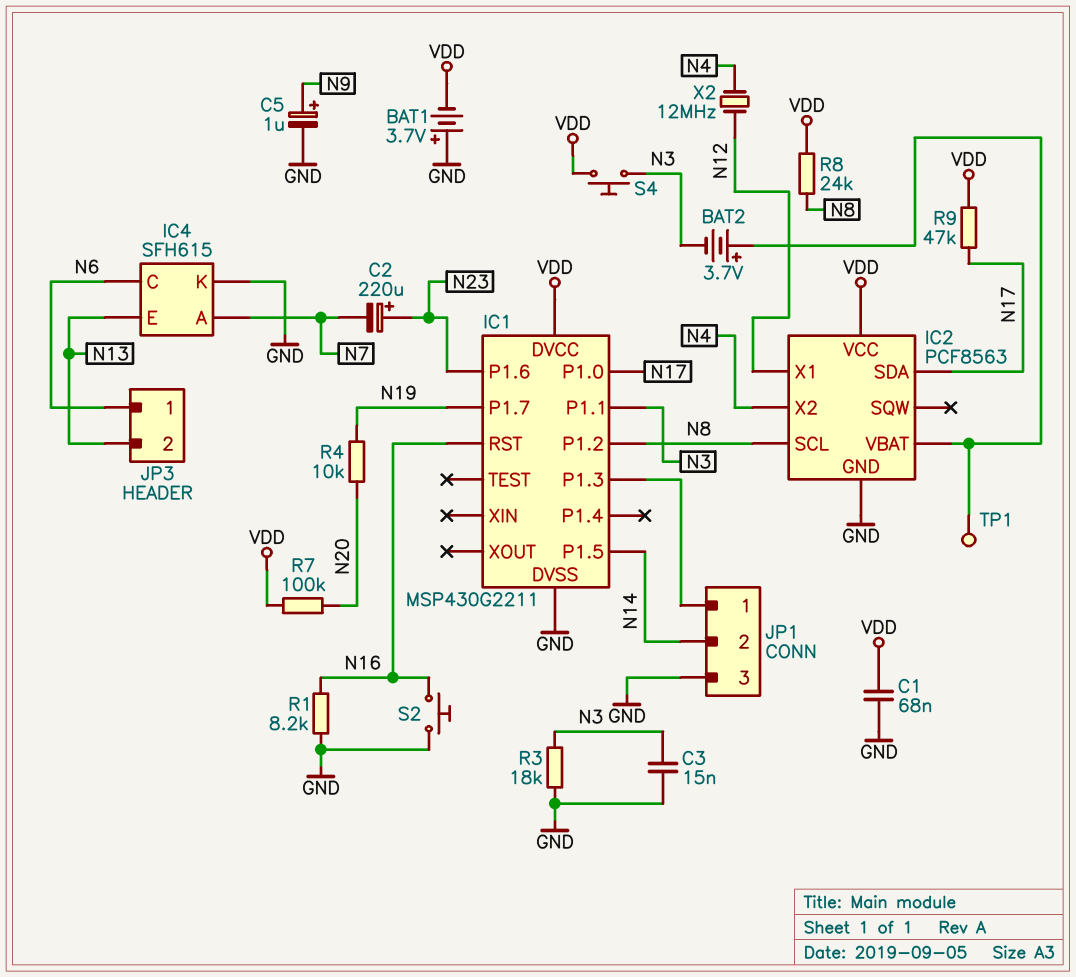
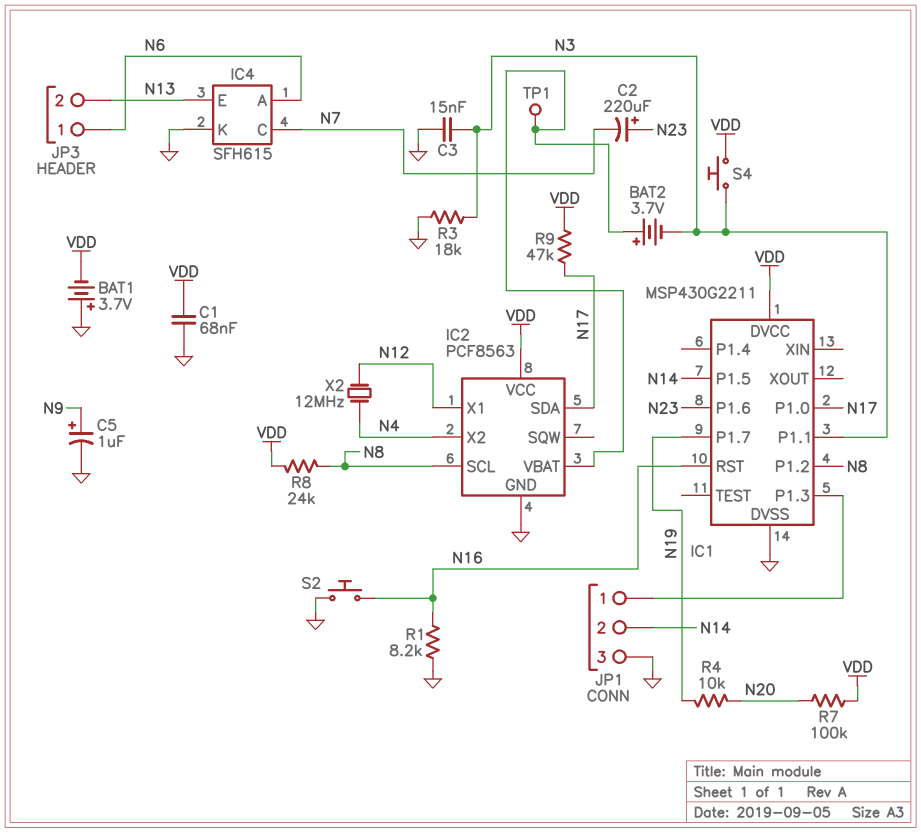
IC4 pin A: N7 -> N6
IC4 pin C: N6 -> N7

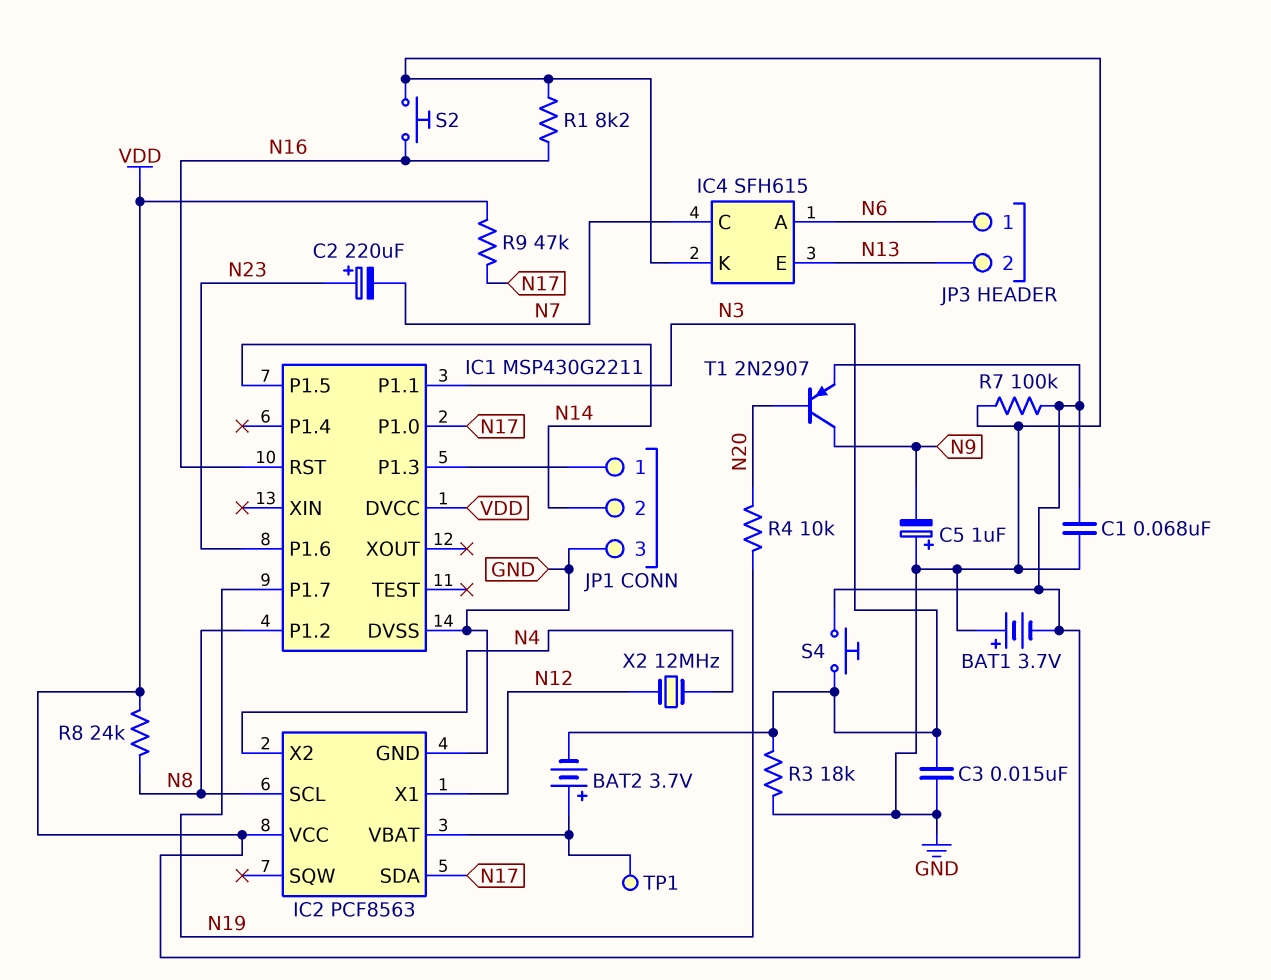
C5: 1uF (plus N9, minus GND) -> 1uF (plus GND, minus N9)
R7: 100k (N20, VDD) -> 100k (GND, VDD)
T1: none -> PNP 2N2907 (B N20, C N9, E VDD)

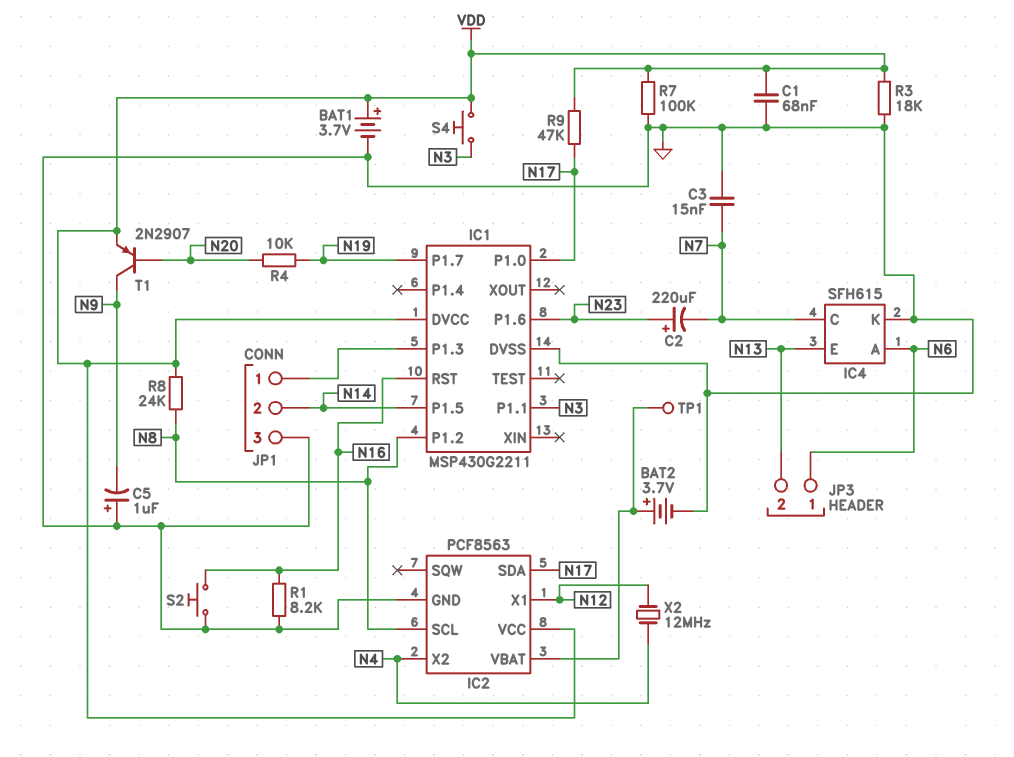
BAT1: 3.7V (plus GND, minus VDD) -> 3.7V (plus VDD, minus GND)
BAT2: 3.7V (plus IC2/VBAT, minus N3) -> 3.7V (plus IC2/VBAT, minus GND)
C3: 15nF (GND, N3) -> 15nF (GND, N7)
R3: 18k (GND, N3) -> 18k (GND, VDD)

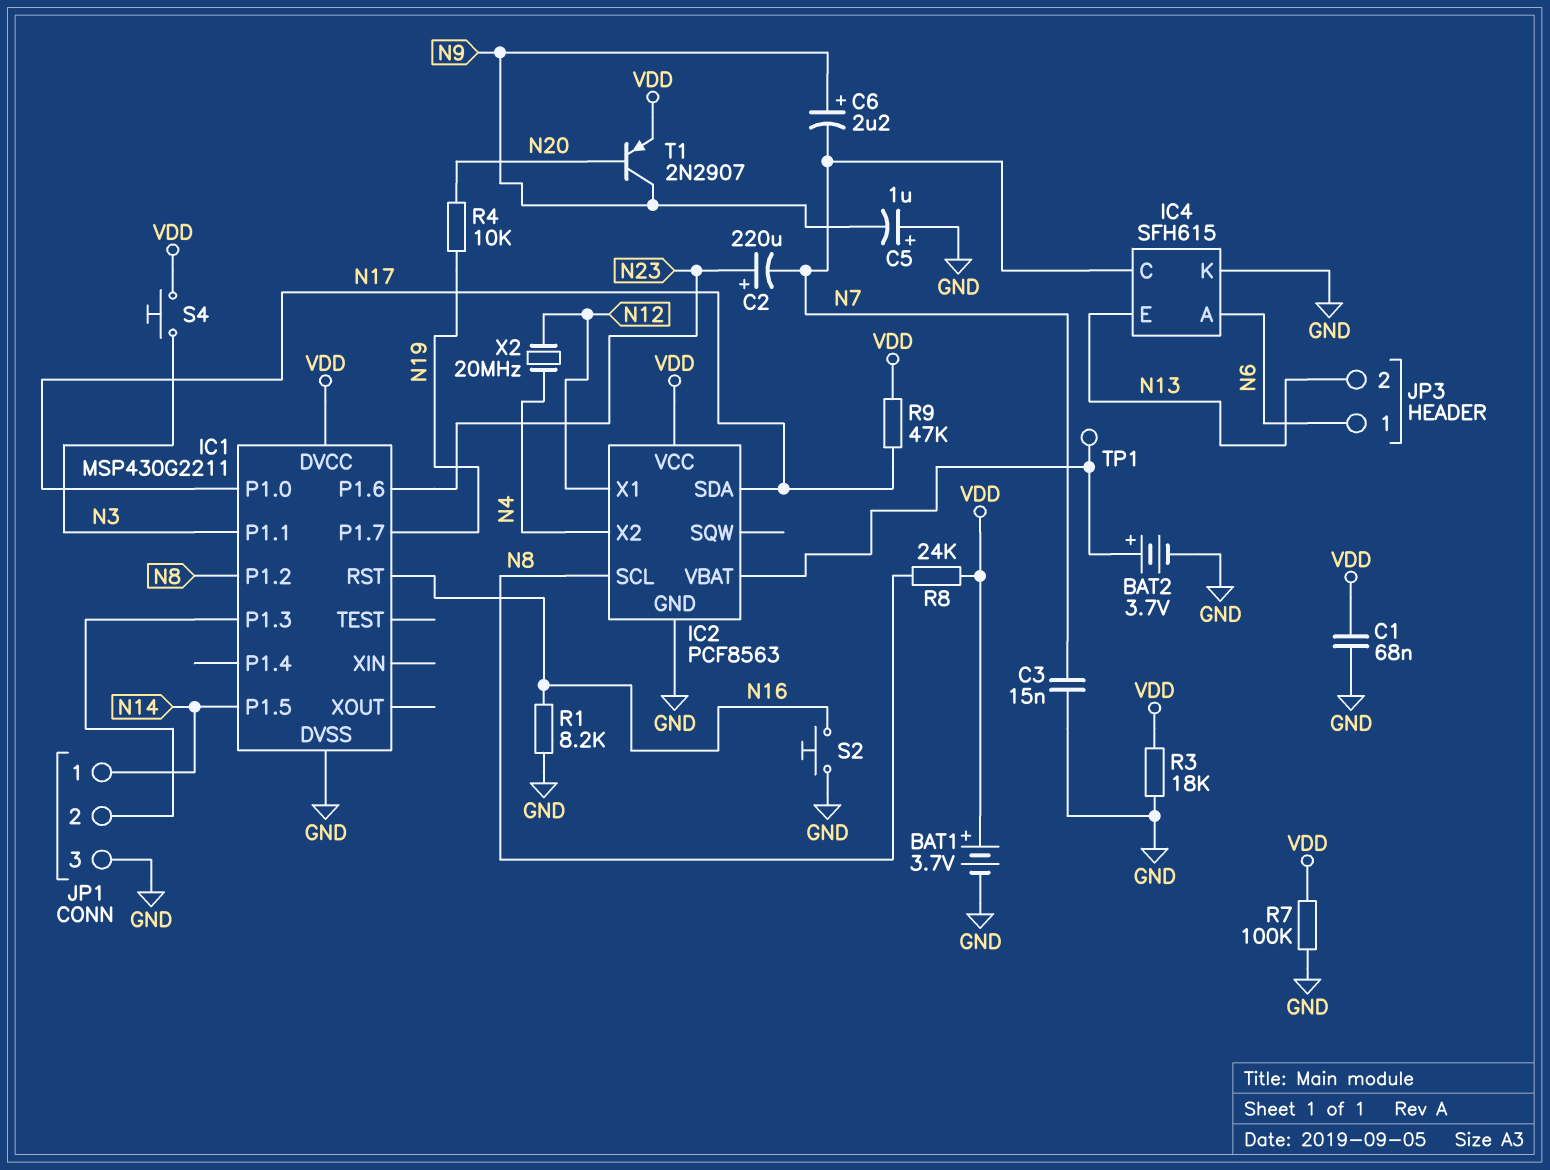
C6: none -> 2.2uF (plus N9, minus N7)
JP1 pin 1: IC1/P1.3 -> N14
JP1 pin 2: N14 -> IC1/P1.3
X2: 12MHz (N4, N12) -> 20MHz (N4, N12)

